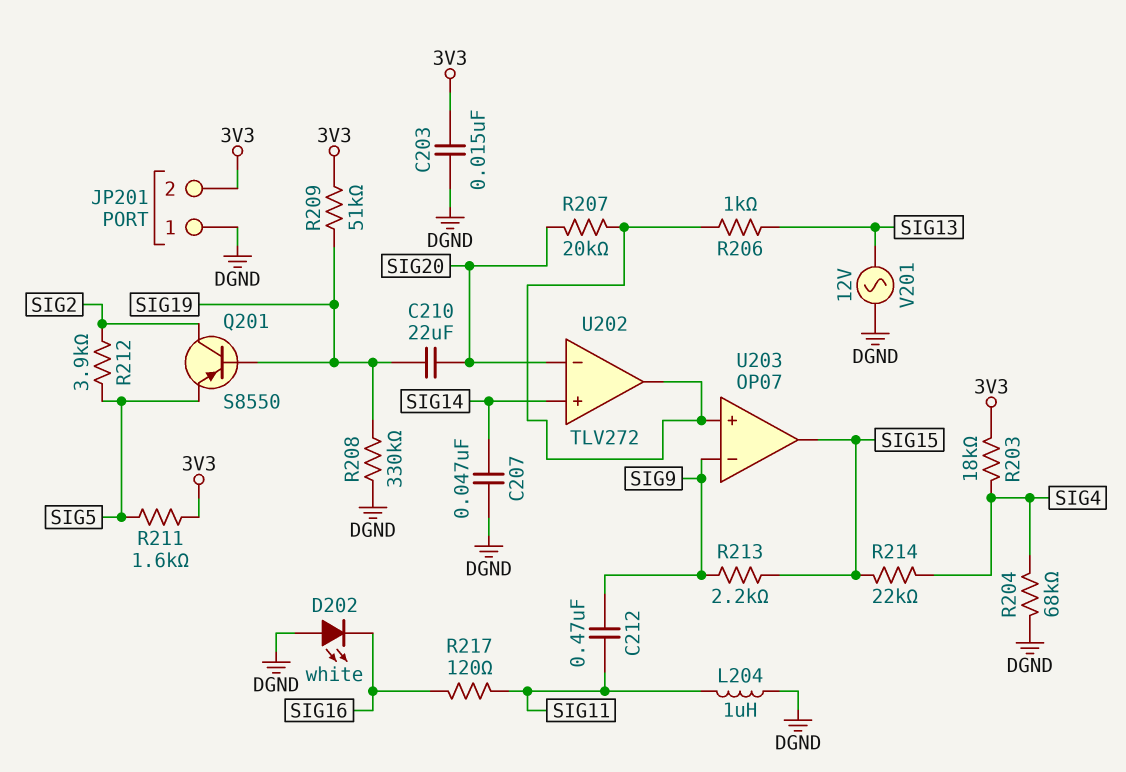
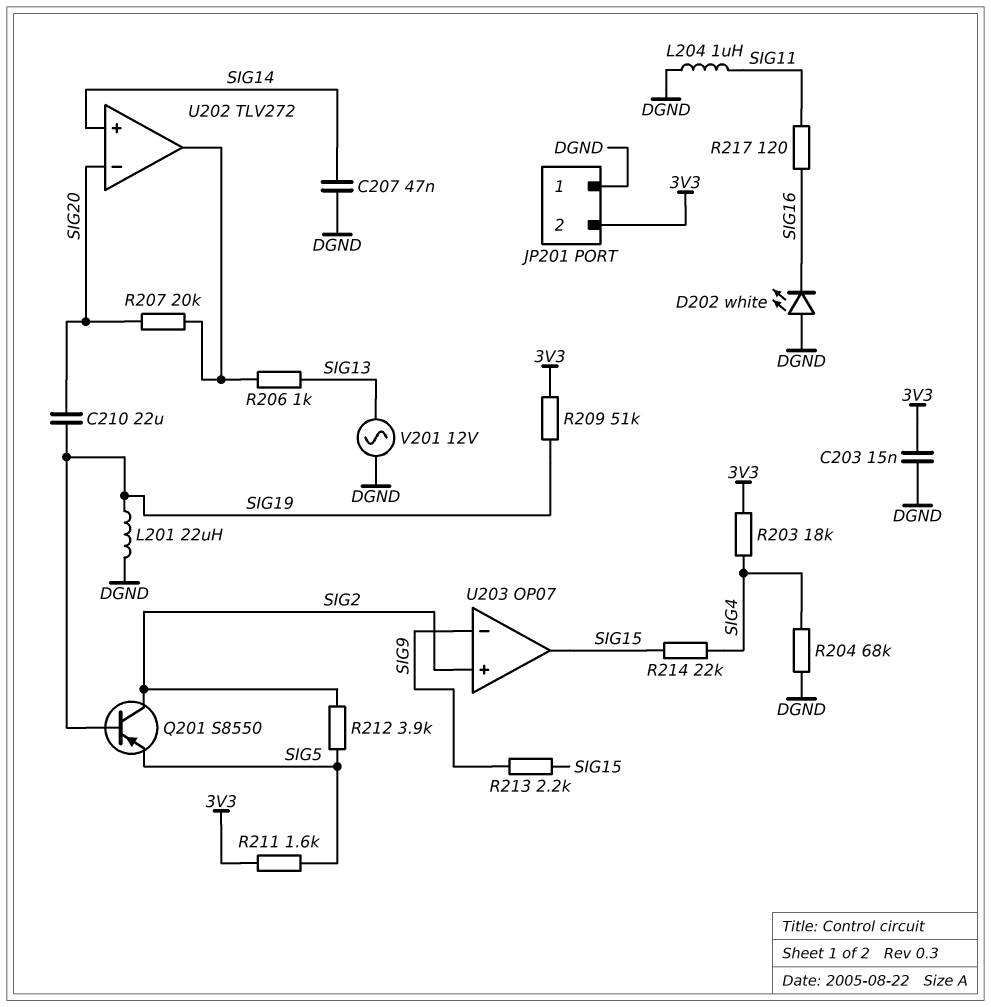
C212: 470nF (SIG9, SIG11) -> none
L201: none -> 22uH (DGND, SIG19)
R208: 330k (DGND, SIG19) -> none
U203 pin in+: U202/out -> SIG2

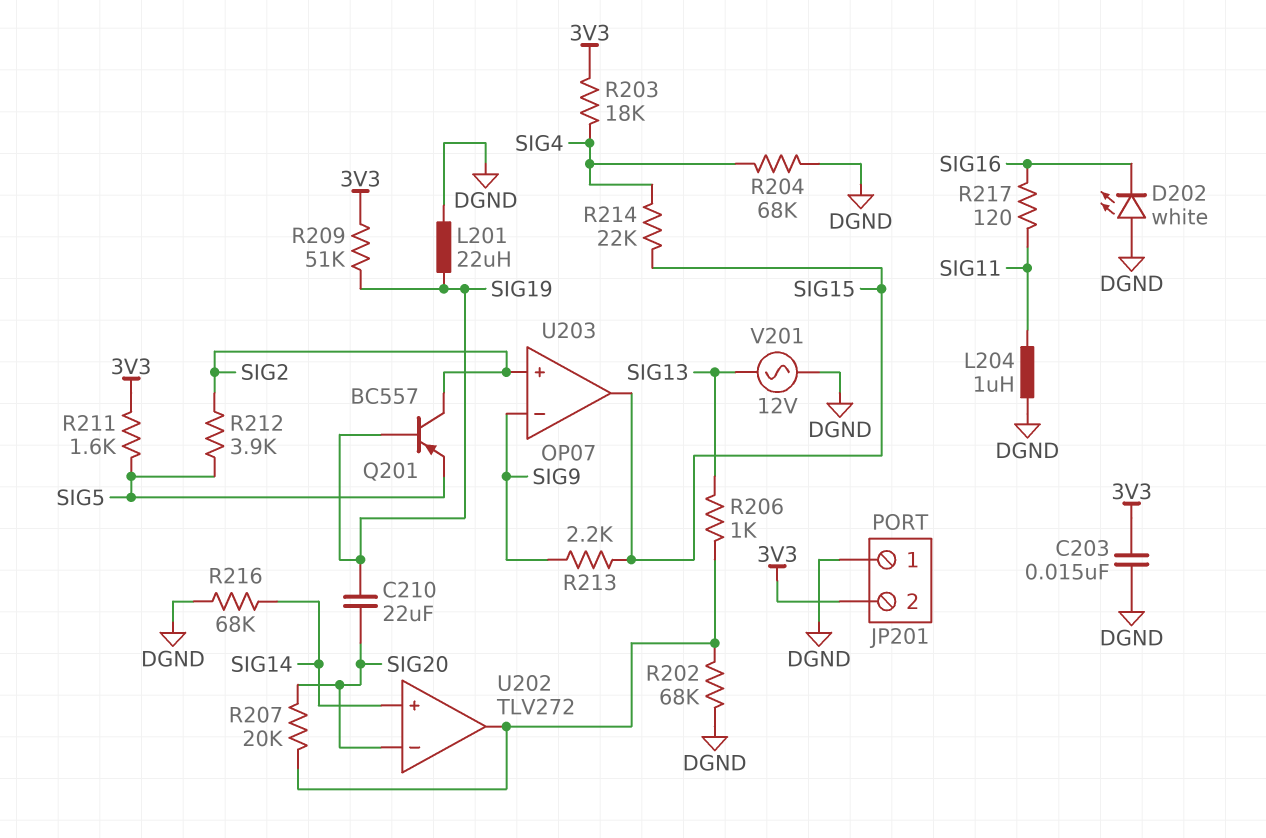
C207: 47nF (DGND, SIG14) -> none
Q201: PNP S8550 (B SIG19, C SIG2, E SIG5) -> PNP BC557 (B SIG19, C SIG2, E SIG5)
R202: none -> 68k (DGND, U202/out)
R216: none -> 68k (DGND, SIG14)

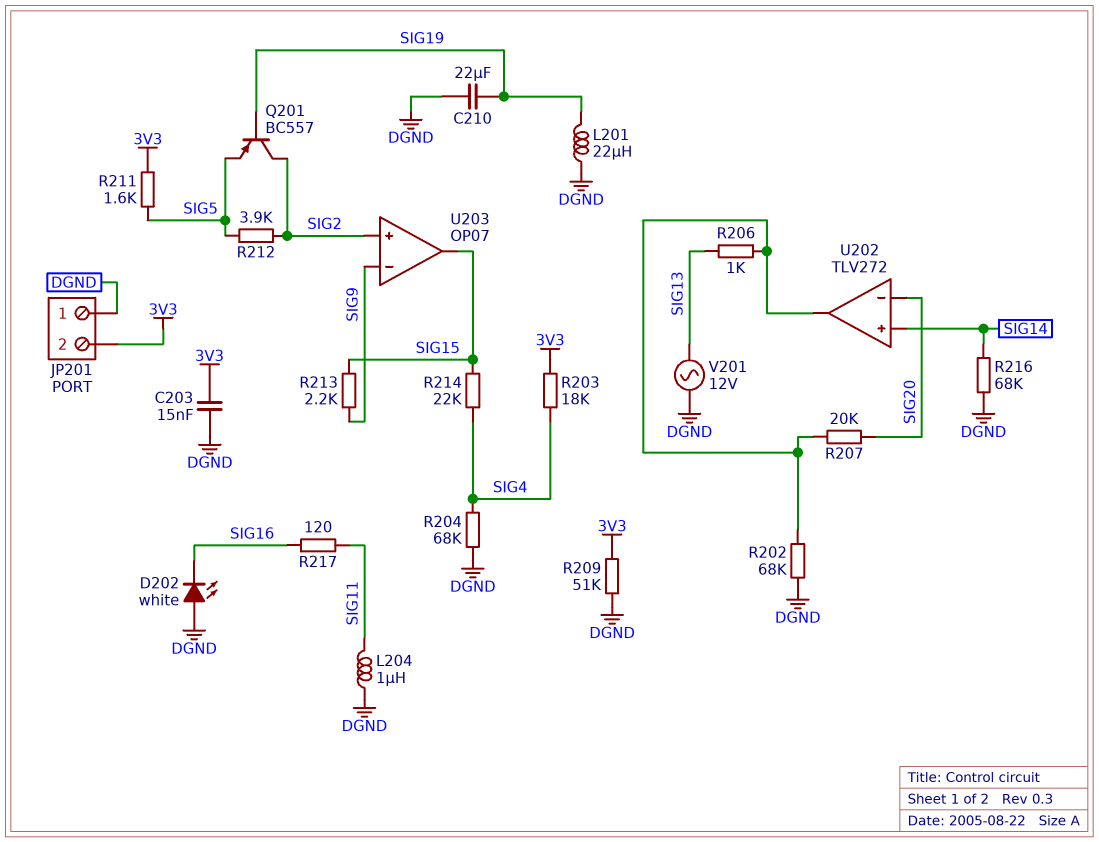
C210: 22uF (SIG19, SIG20) -> 22uF (DGND, SIG19)
R209: 51k (3V3, SIG19) -> 51k (3V3, DGND)

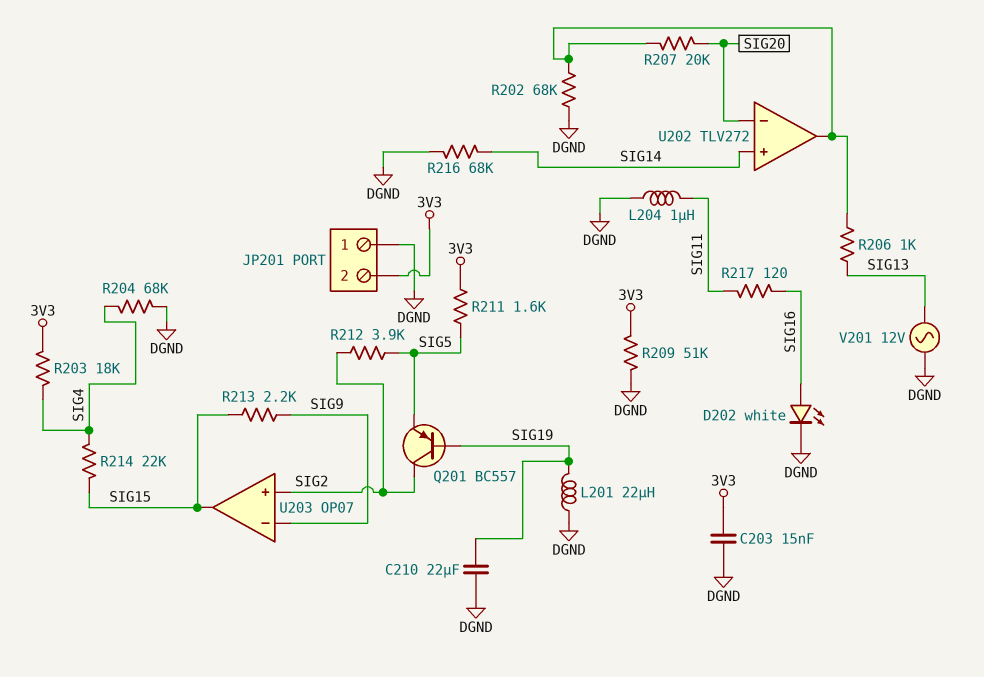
D202: LED white (A DGND, K SIG16) -> LED white (A SIG16, K DGND)

